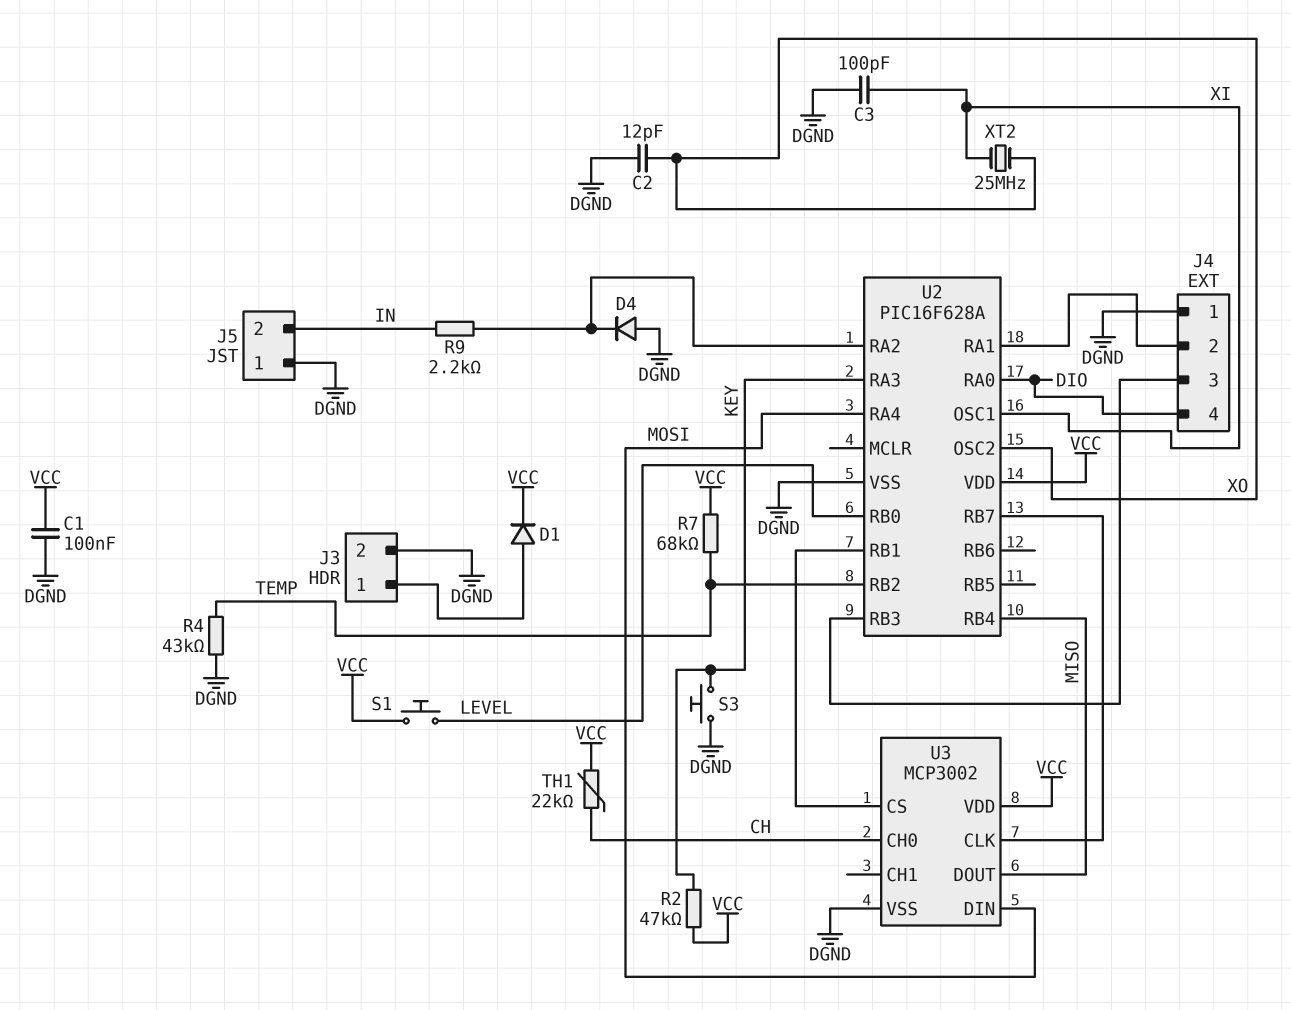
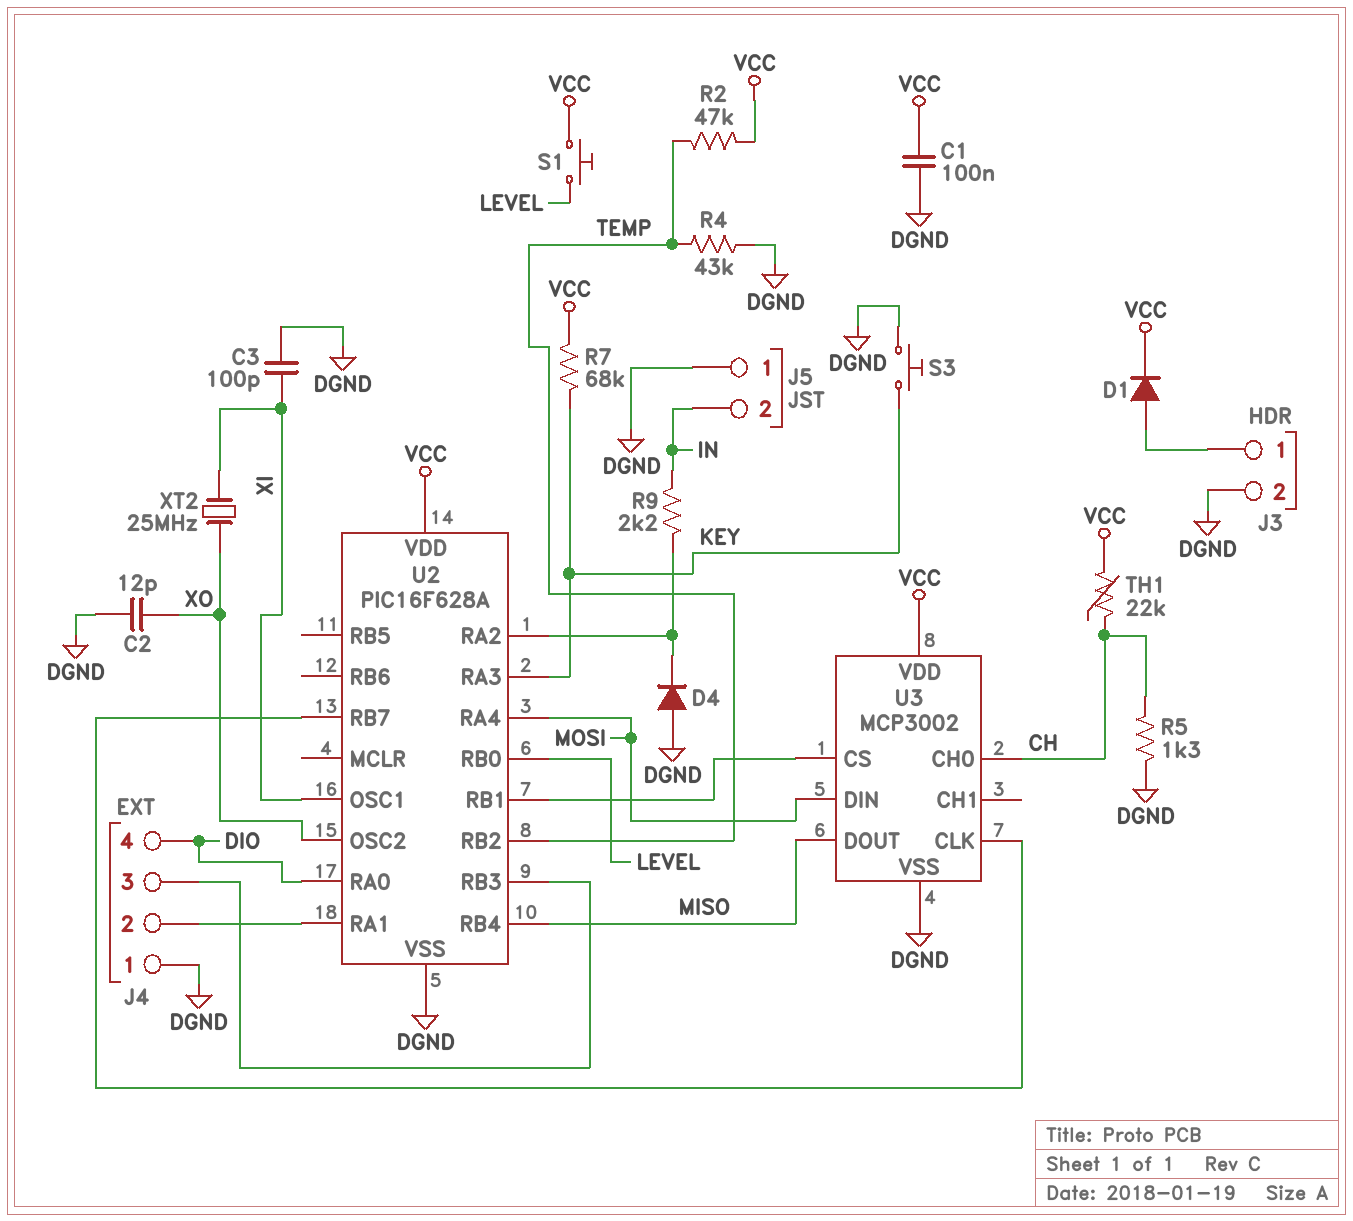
R2: 47k (KEY, VCC) -> 47k (TEMP, VCC)
R5: none -> 1.3k (CH, DGND)
R7: 68k (TEMP, VCC) -> 68k (KEY, VCC)

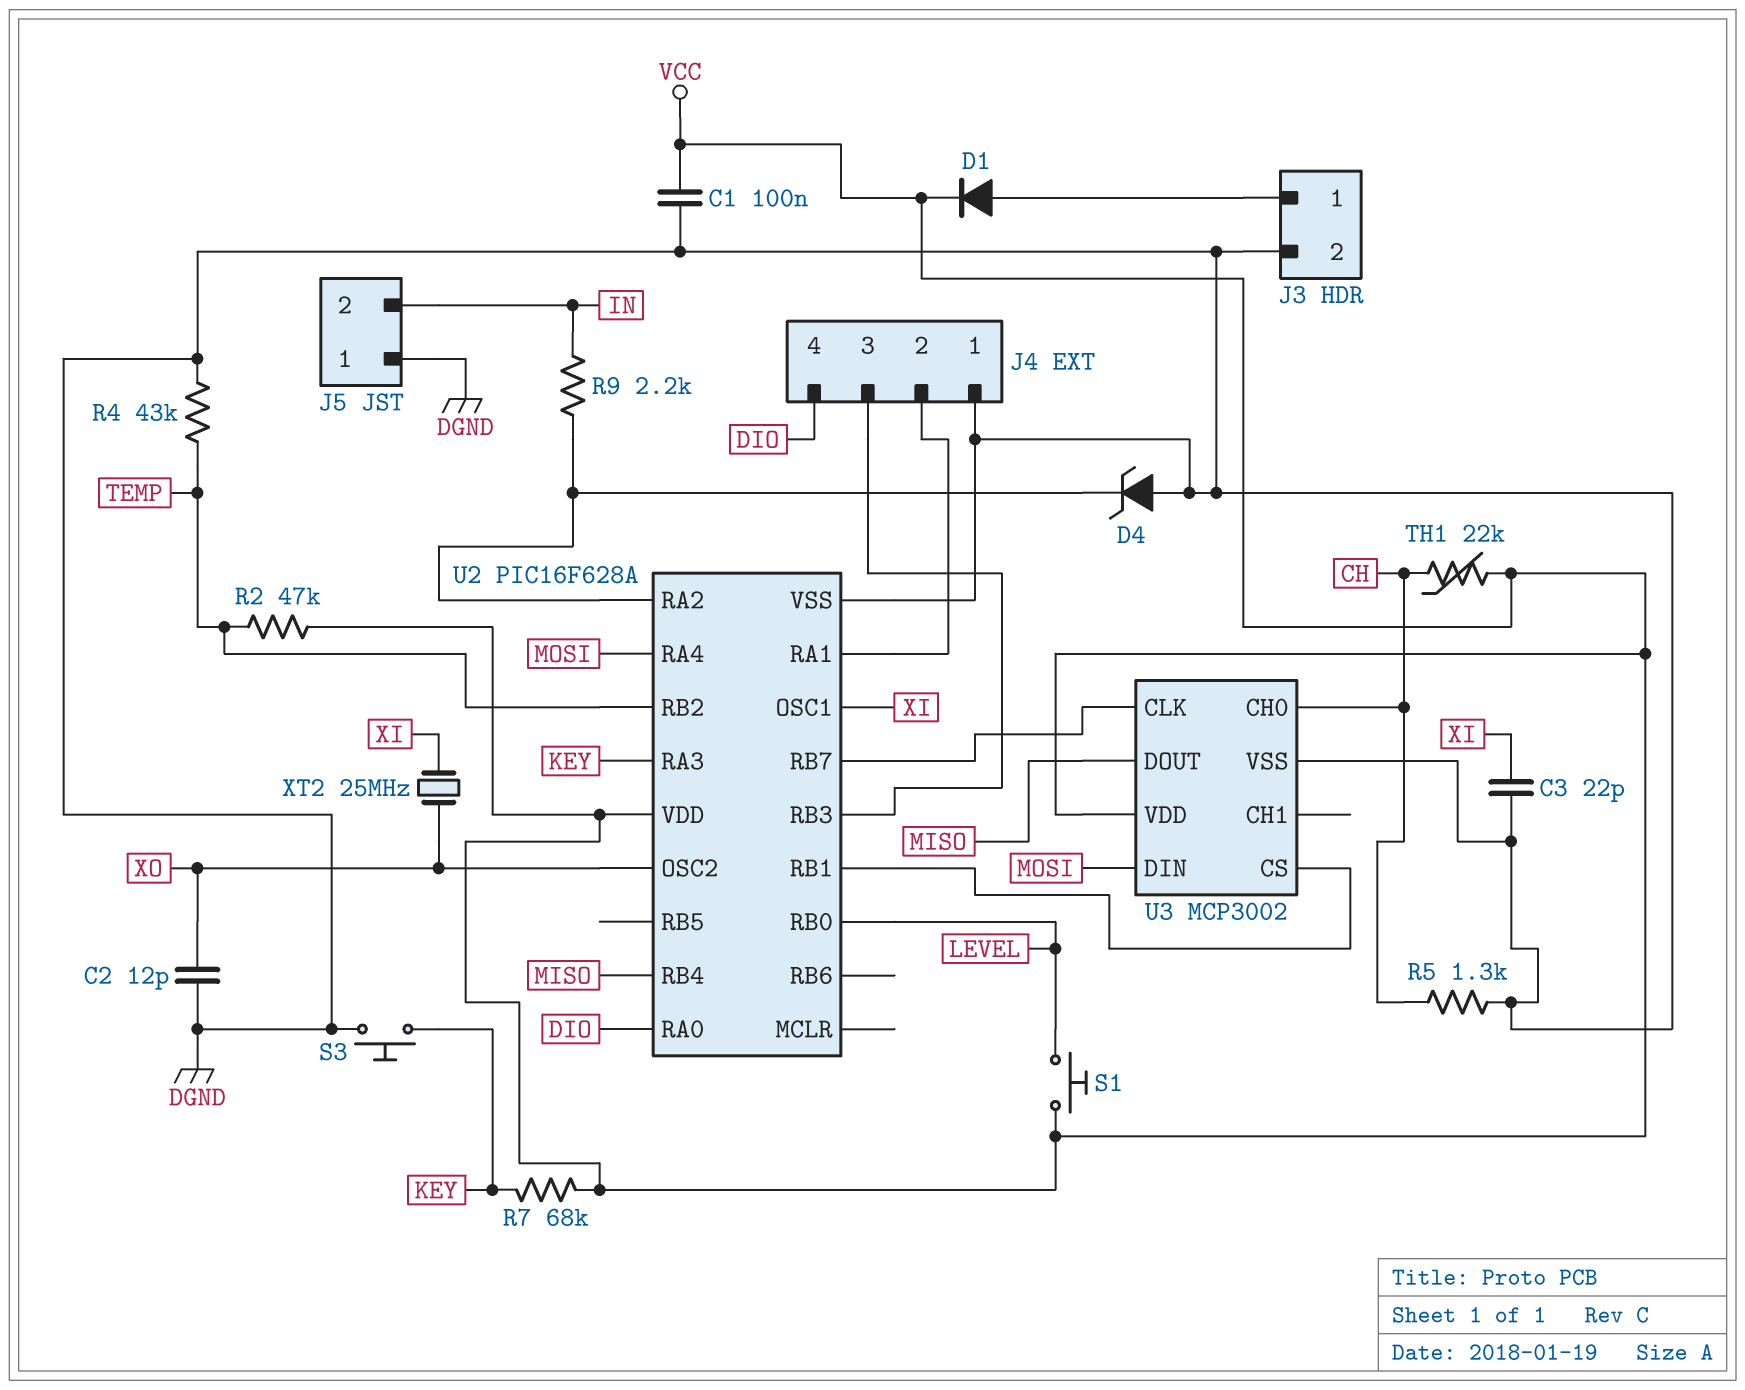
C3: 100pF (DGND, XI) -> 22pF (DGND, XI)
D4: diode (A DGND, K U2/RA2) -> zener (A DGND, K U2/RA2)

